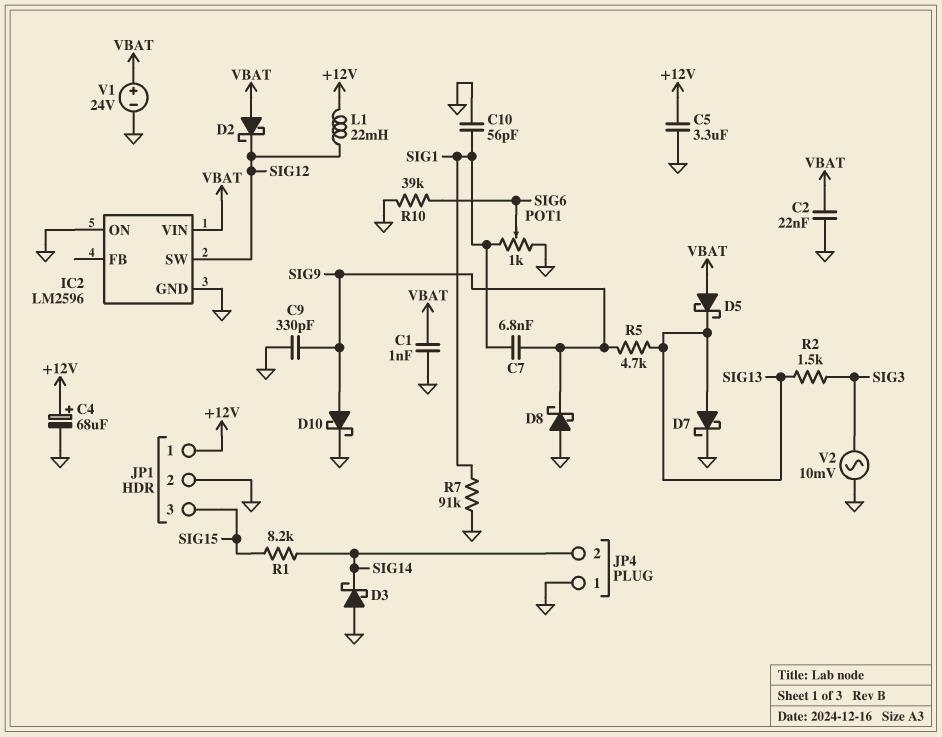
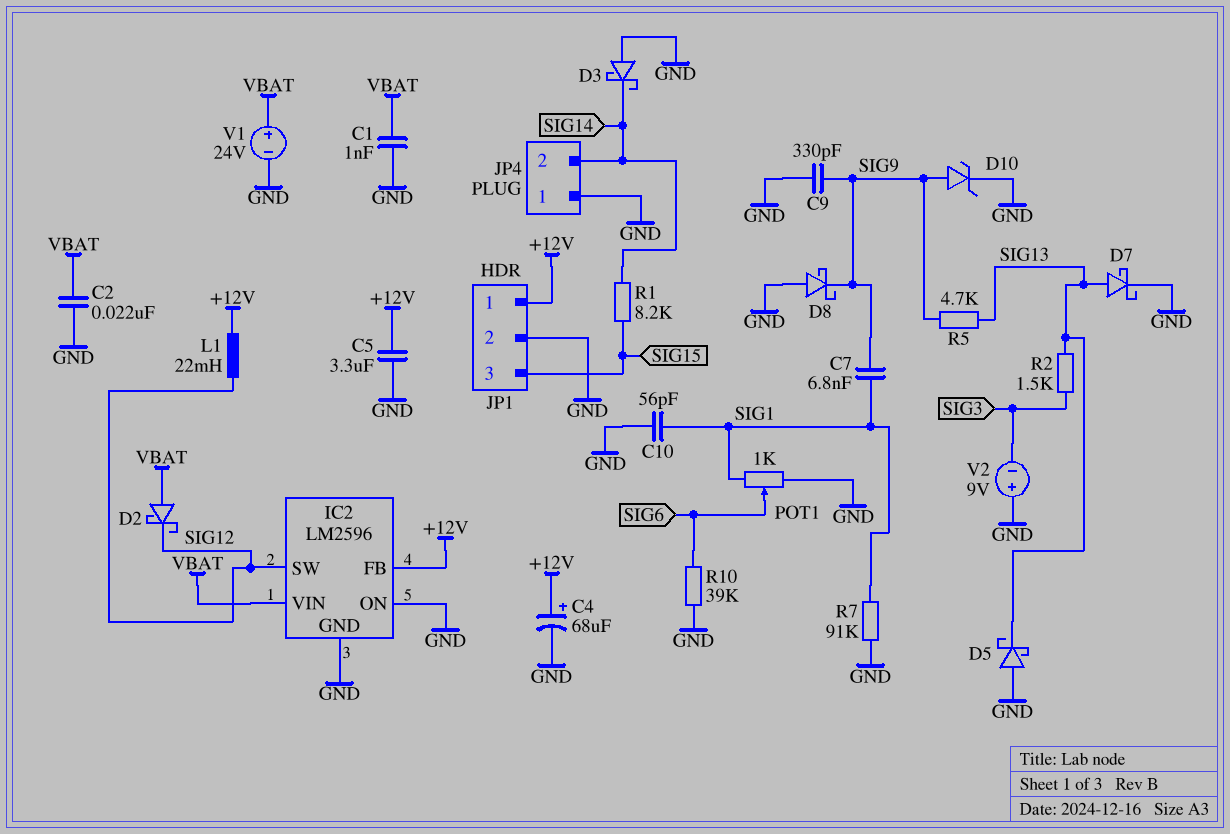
D5: schottky (A VBAT, K SIG13) -> schottky (A GND, K SIG13)
D10: schottky (A SIG9, K GND) -> zener (A SIG9, K GND)
IC2 pin FB: none -> +12V
V2: AC 10mV (GND, SIG3) -> 9V (plus GND, minus SIG3)

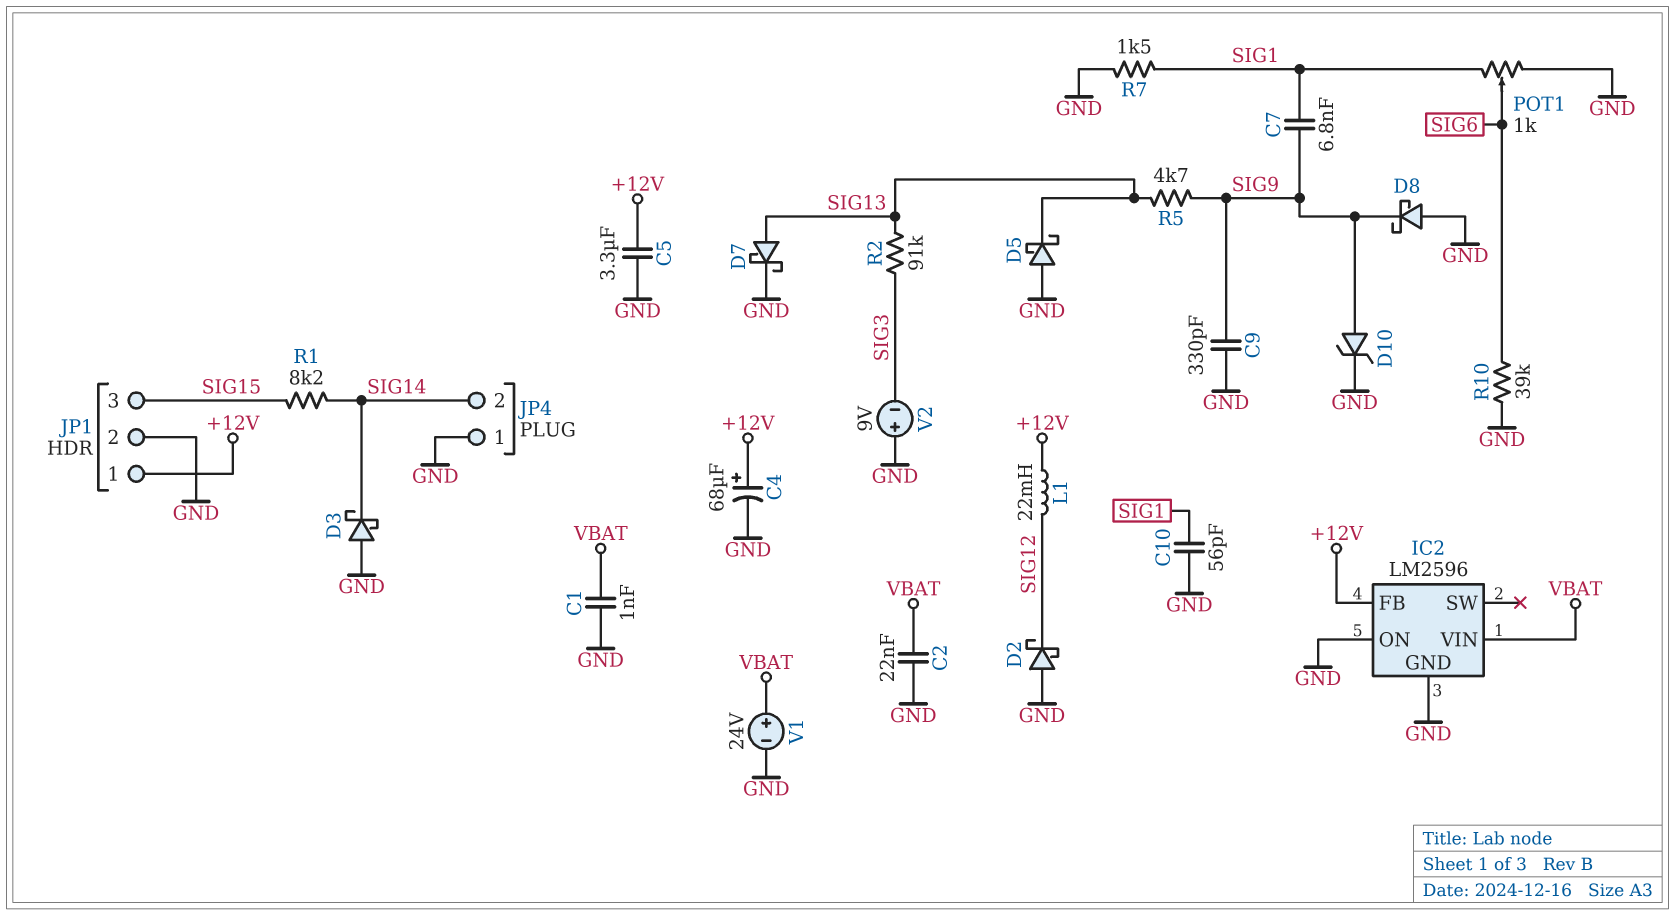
D2: schottky (A VBAT, K SIG12) -> schottky (A GND, K SIG12)
IC2 pin SW: SIG12 -> none
R2: 1.5k (SIG3, SIG13) -> 91k (SIG3, SIG13)
R7: 91k (GND, SIG1) -> 1.5k (GND, SIG1)

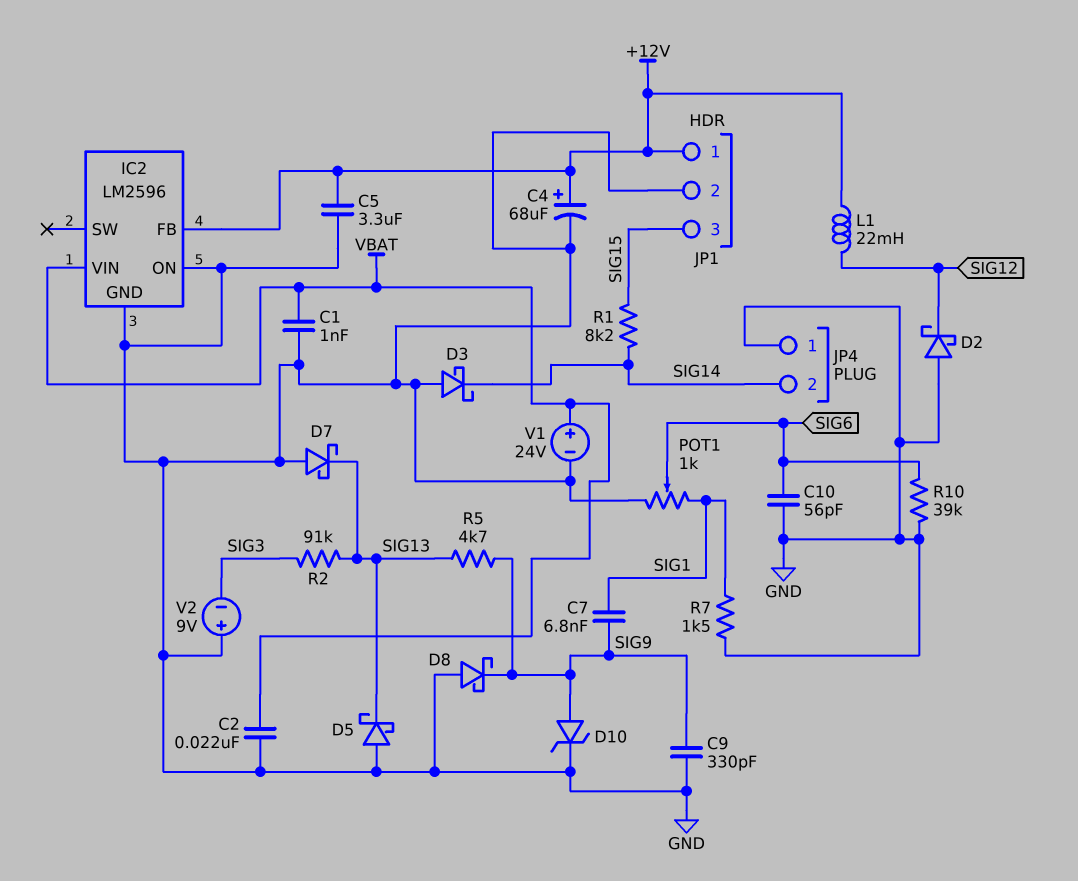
C10: 56pF (GND, SIG1) -> 56pF (GND, SIG6)
D7: schottky (A SIG13, K GND) -> schottky (A GND, K SIG13)

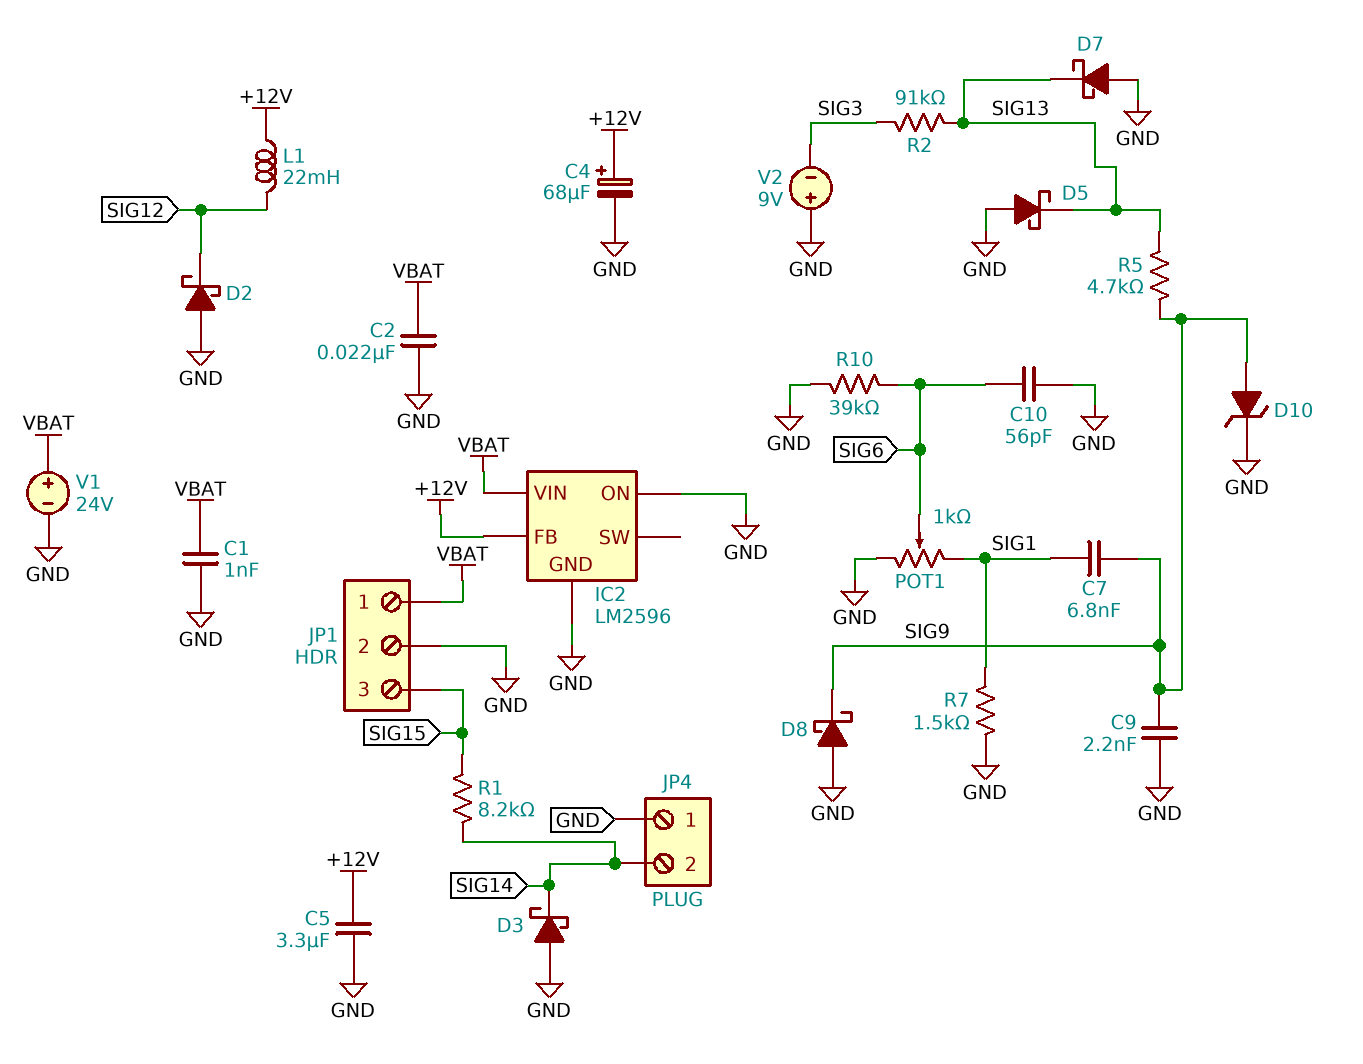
C9: 330pF (GND, SIG9) -> 2.2nF (GND, SIG9)
JP1 pin 1: +12V -> VBAT

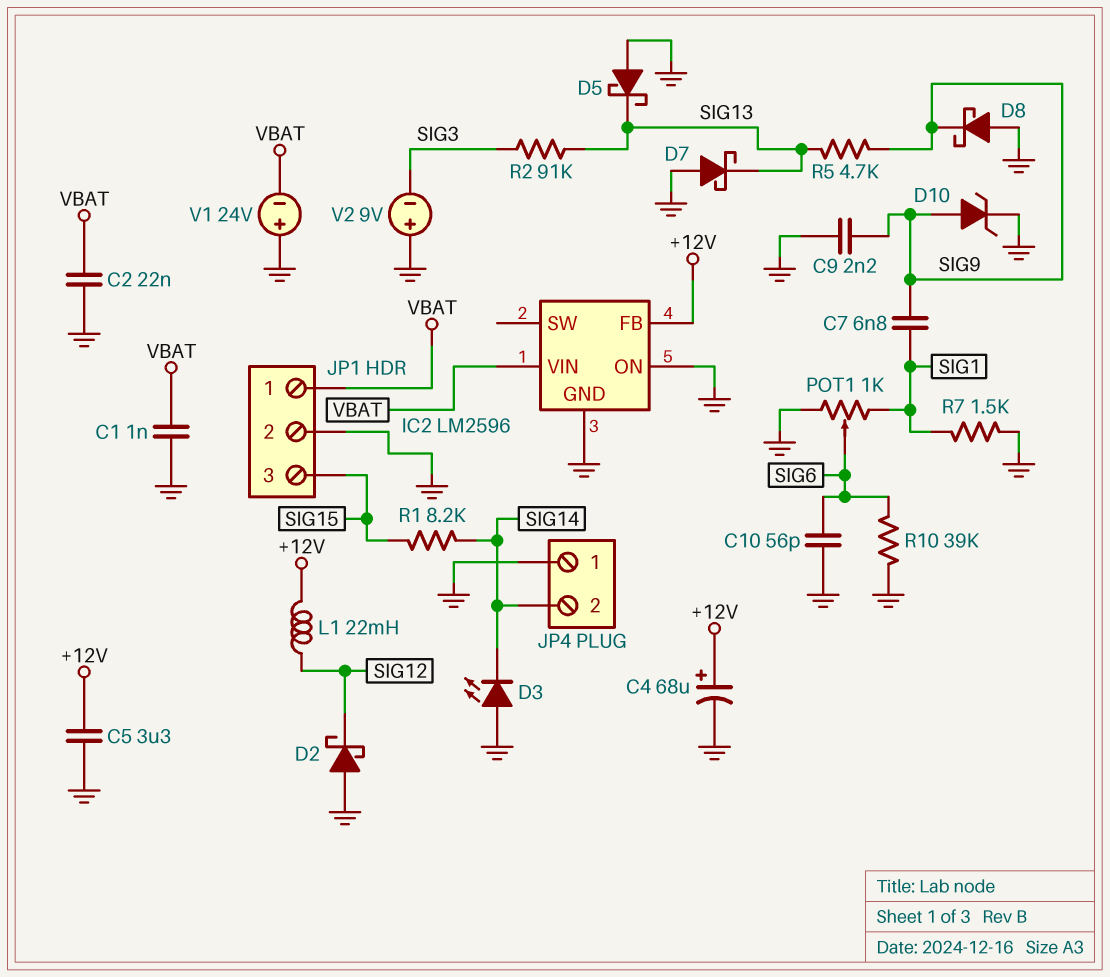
D3: schottky (A GND, K SIG14) -> LED (A GND, K SIG14)
V1: 24V (plus VBAT, minus GND) -> 24V (plus GND, minus VBAT)

